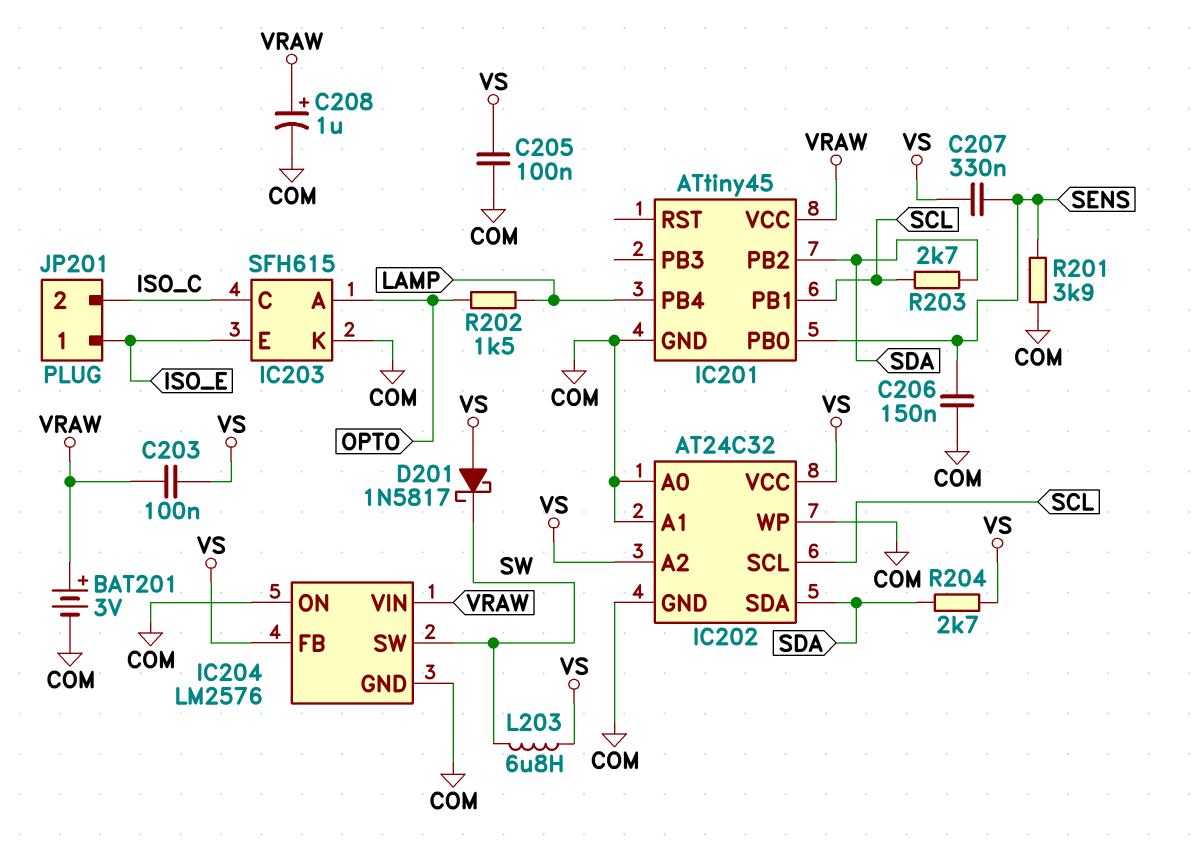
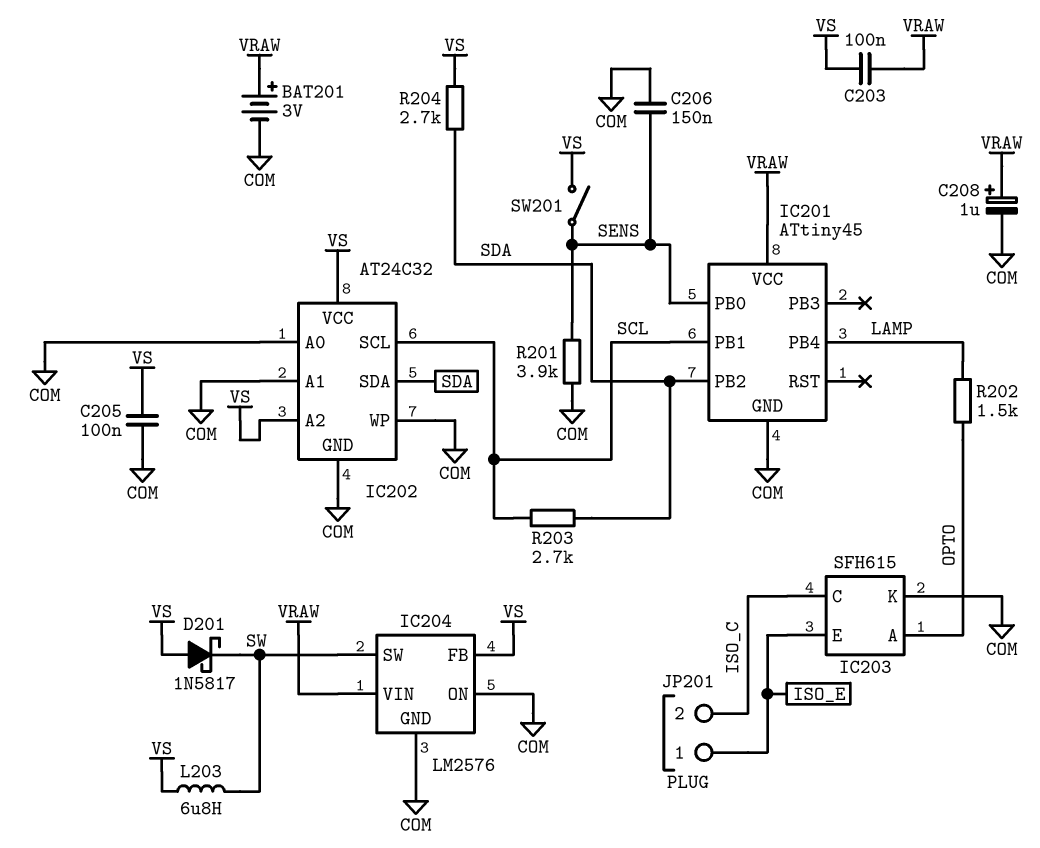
C207: 330nF (SENS, VS) -> none
SW201: none -> switch (SENS, VS)

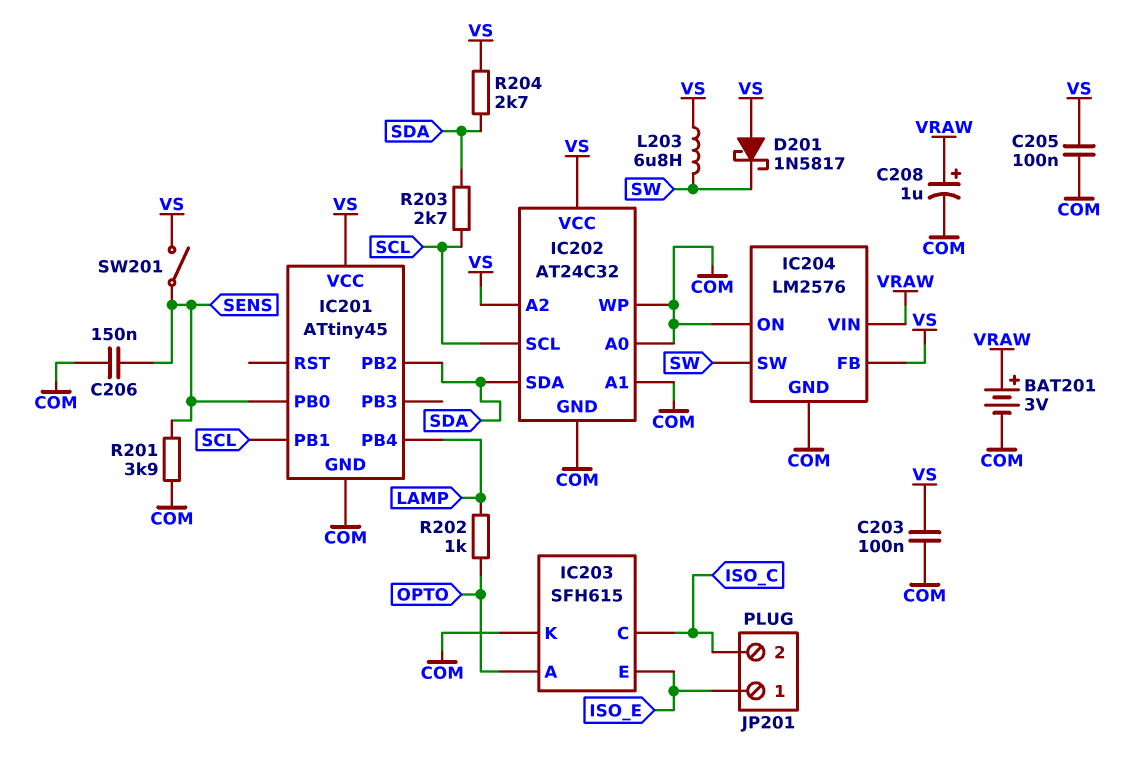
C203: 100nF (VRAW, VS) -> 100nF (COM, VS)
IC201 pin VCC: VRAW -> VS
R202: 1.5k (LAMP, OPTO) -> 1k (LAMP, OPTO)

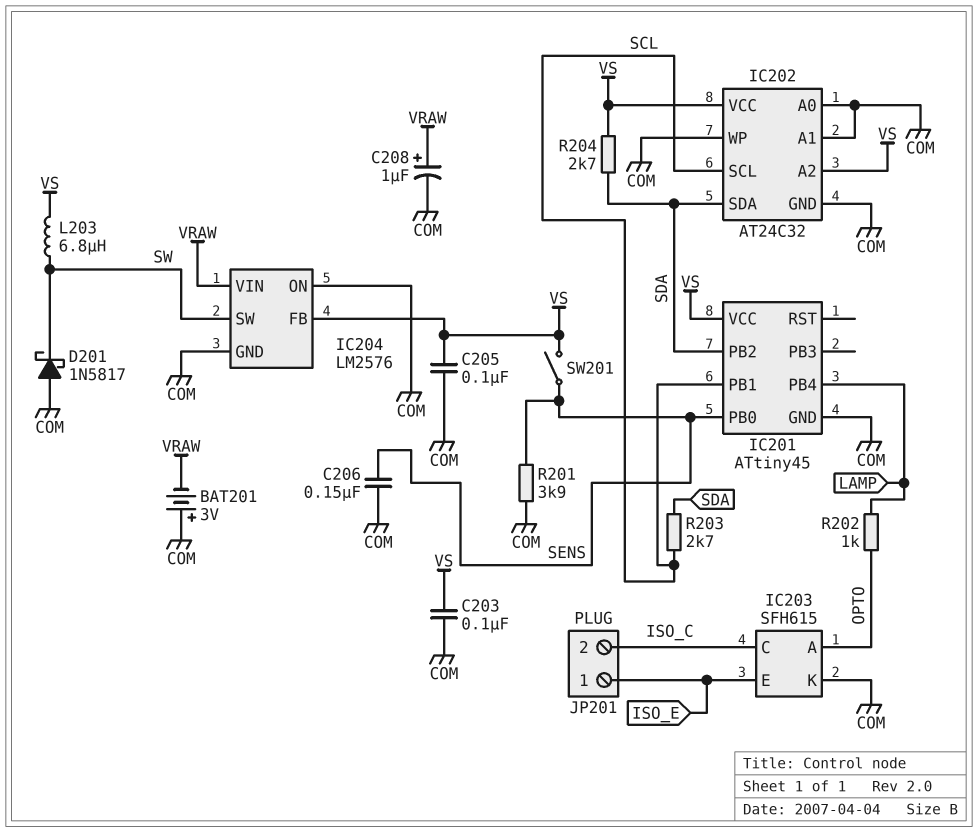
BAT201: 3V (plus VRAW, minus COM) -> 3V (plus COM, minus VRAW)
D201: schottky 1N5817 (A VS, K SW) -> schottky 1N5817 (A COM, K SW)

